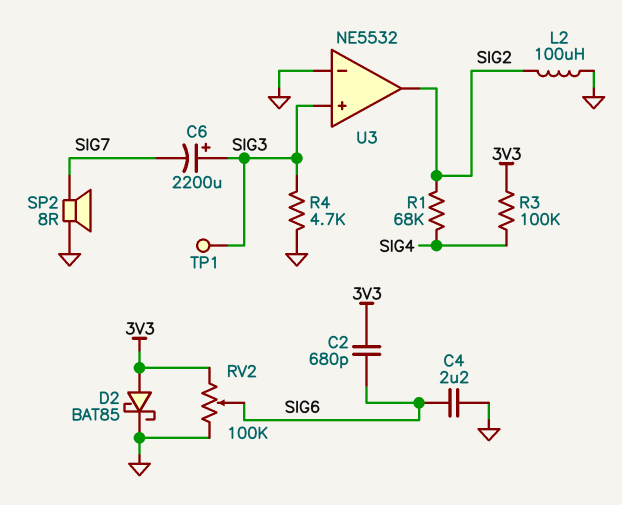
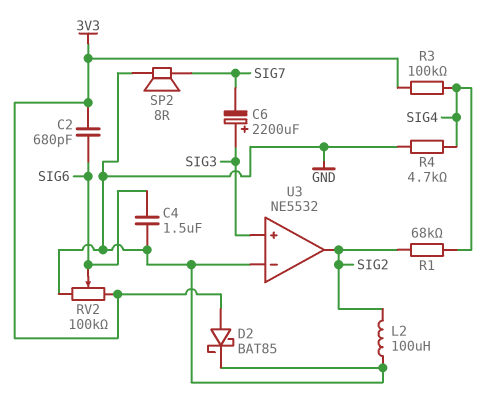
C4: 2.2uF (GND, SIG6) -> 1.5uF (GND, SIG6)
R4: 4.7k (GND, SIG3) -> 4.7k (GND, SIG4)
TP1: test point (SIG3) -> none

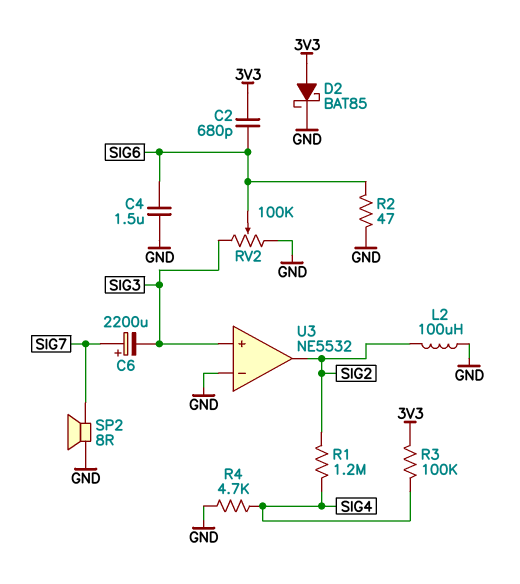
C6: 2200uF (plus SIG3, minus SIG7) -> 2200uF (plus SIG7, minus SIG3)
R1: 68k (SIG2, SIG4) -> 1.2M (SIG2, SIG4)
R2: none -> 47 (GND, SIG6)
RV2: 100k (3V3, GND, wiper SIG6) -> 100k (GND, SIG3, wiper SIG6)

